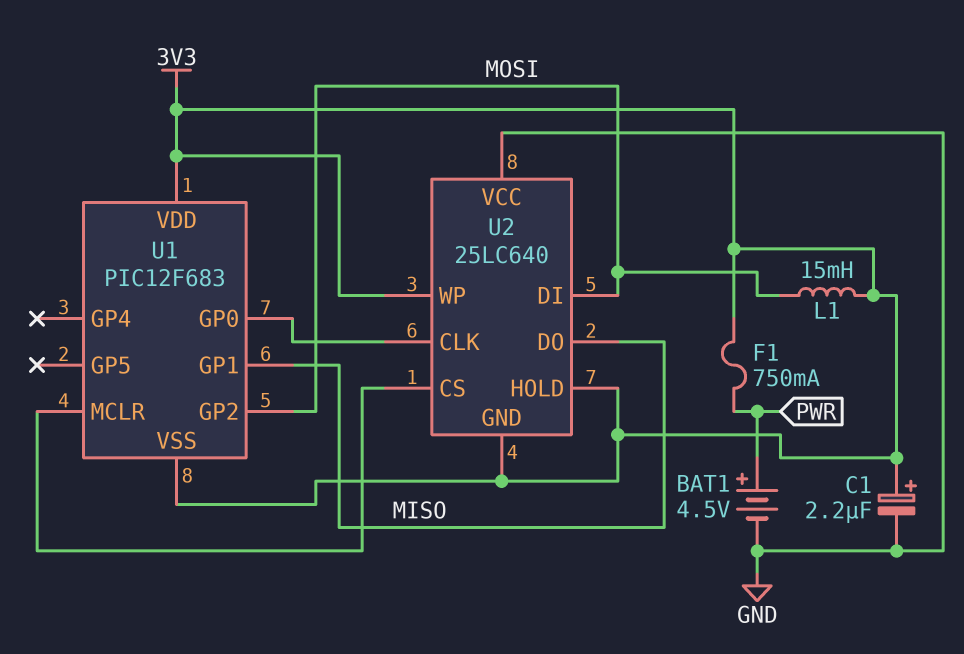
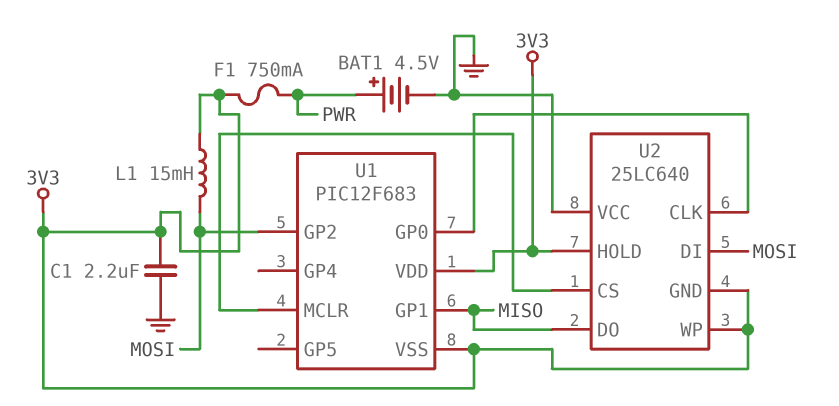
C1: 2.2uF (plus 3V3, minus GND) -> 2.2uF (3V3, GND)

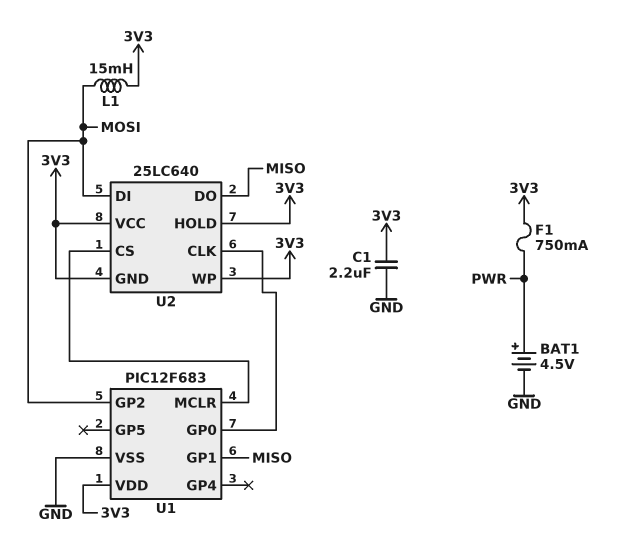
U1 pin VSS: 3V3 -> GND
U2 pin VCC: GND -> 3V3

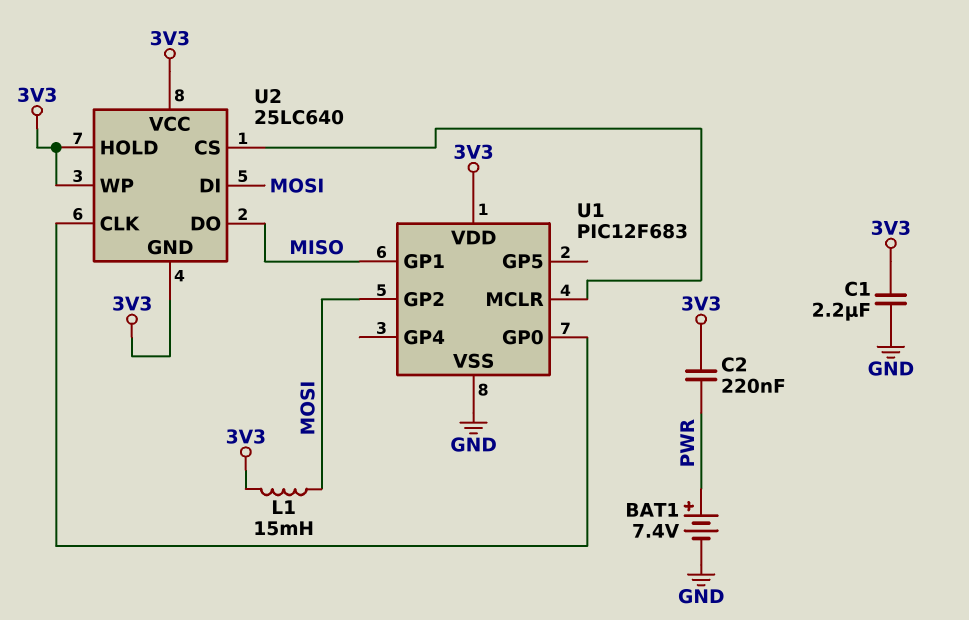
BAT1: 4.5V (plus PWR, minus GND) -> 7.4V (plus PWR, minus GND)
C2: none -> 220nF (3V3, PWR)
F1: 750mA (3V3, PWR) -> none

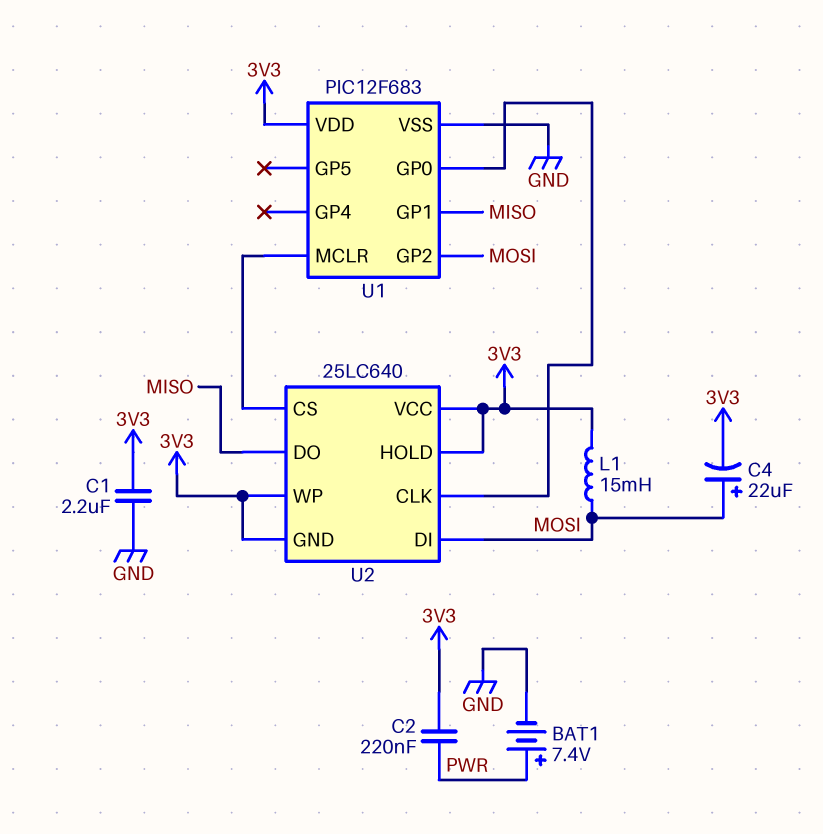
C4: none -> 22uF (plus MOSI, minus 3V3)

